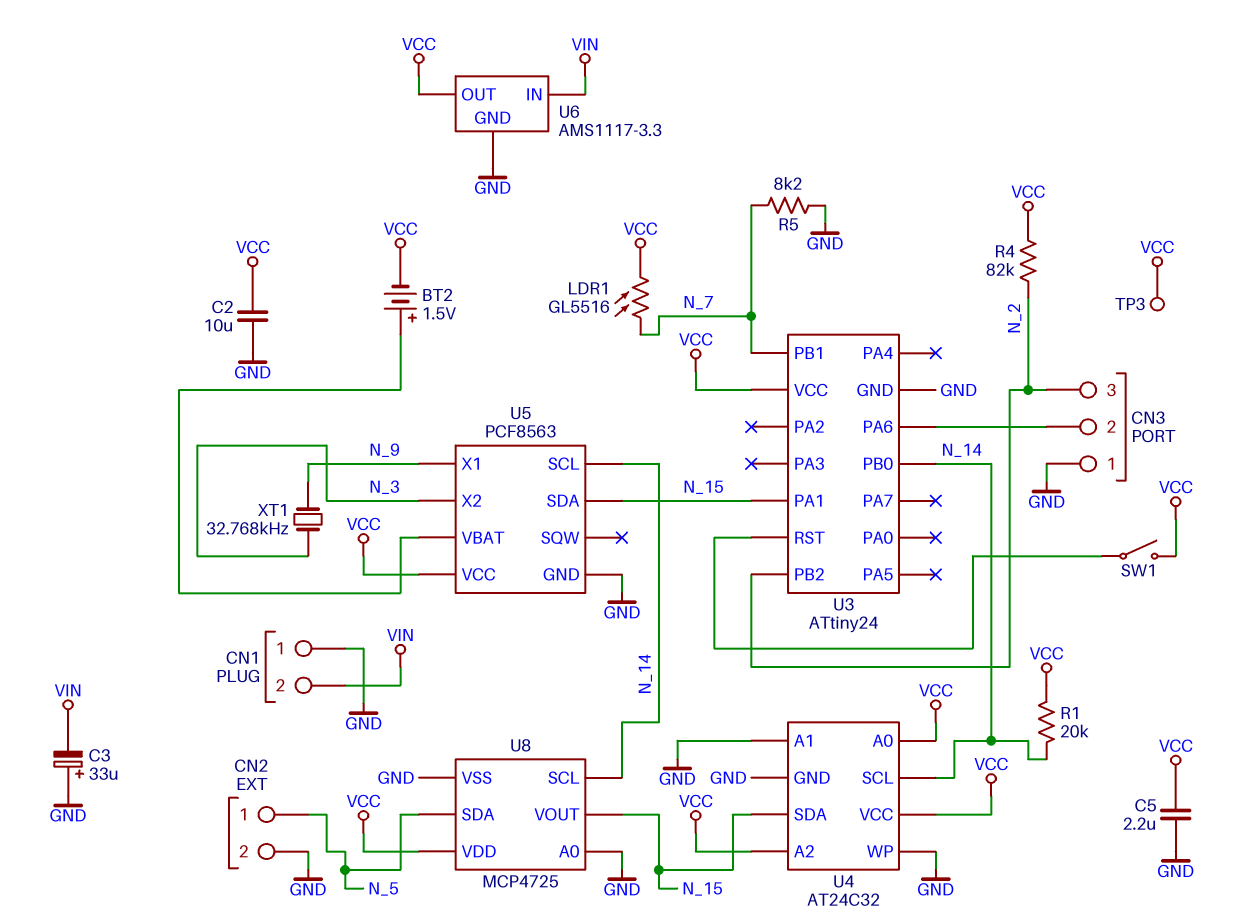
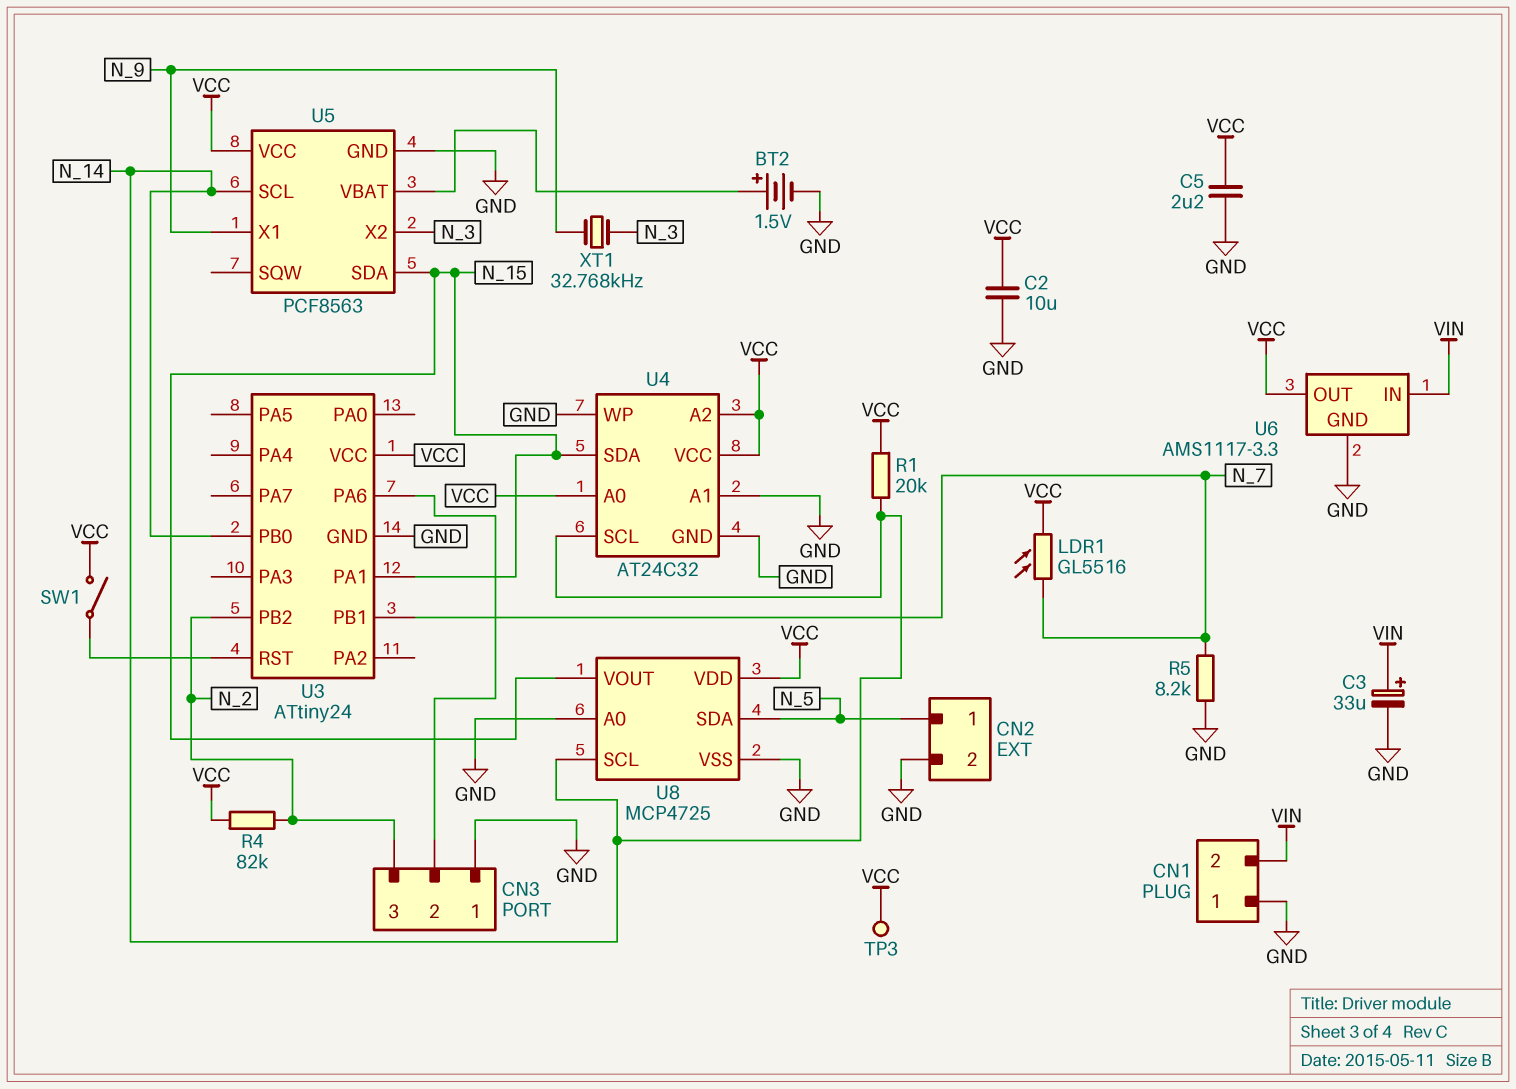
BT2: 1.5V (plus U5/VBAT, minus VCC) -> 1.5V (plus U5/VBAT, minus GND)
C3: 33uF (plus GND, minus VIN) -> 33uF (plus VIN, minus GND)

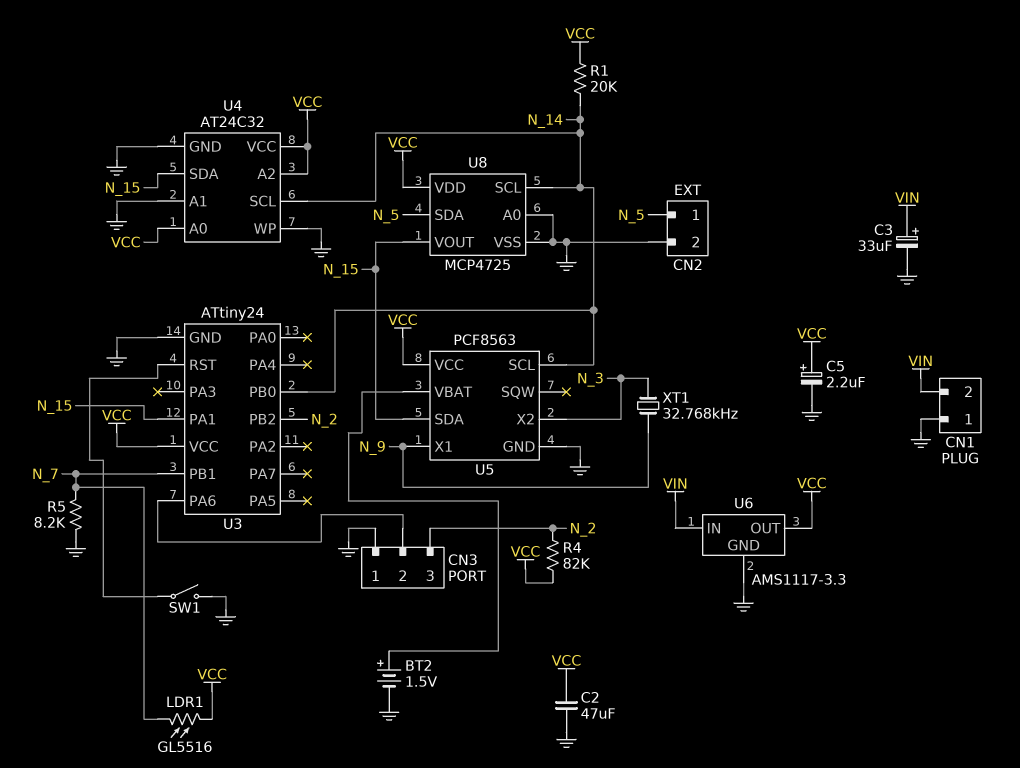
C2: 10uF (GND, VCC) -> 47uF (GND, VCC)
C5: 2.2uF (GND, VCC) -> 2.2uF (plus VCC, minus GND)
SW1: switch (U3/RST, VCC) -> switch (GND, U3/RST)
TP3: test point (VCC) -> none

